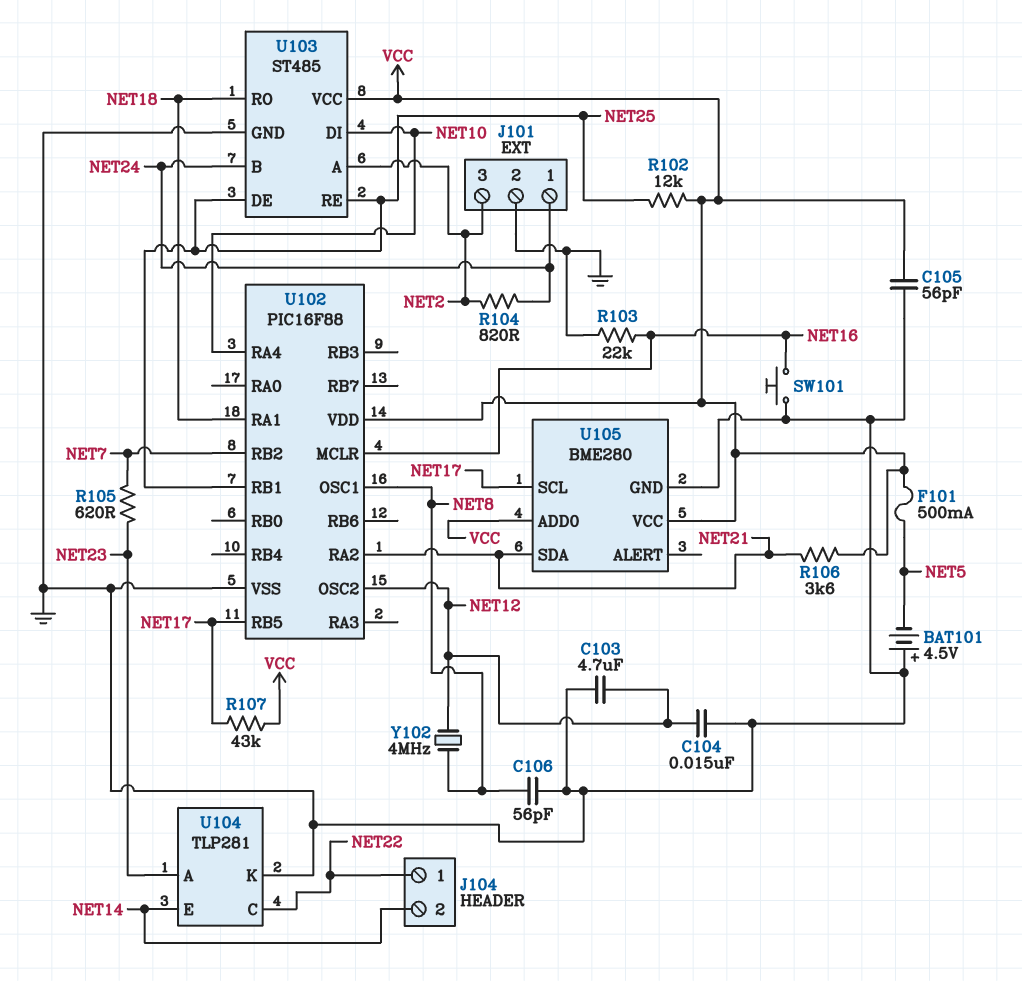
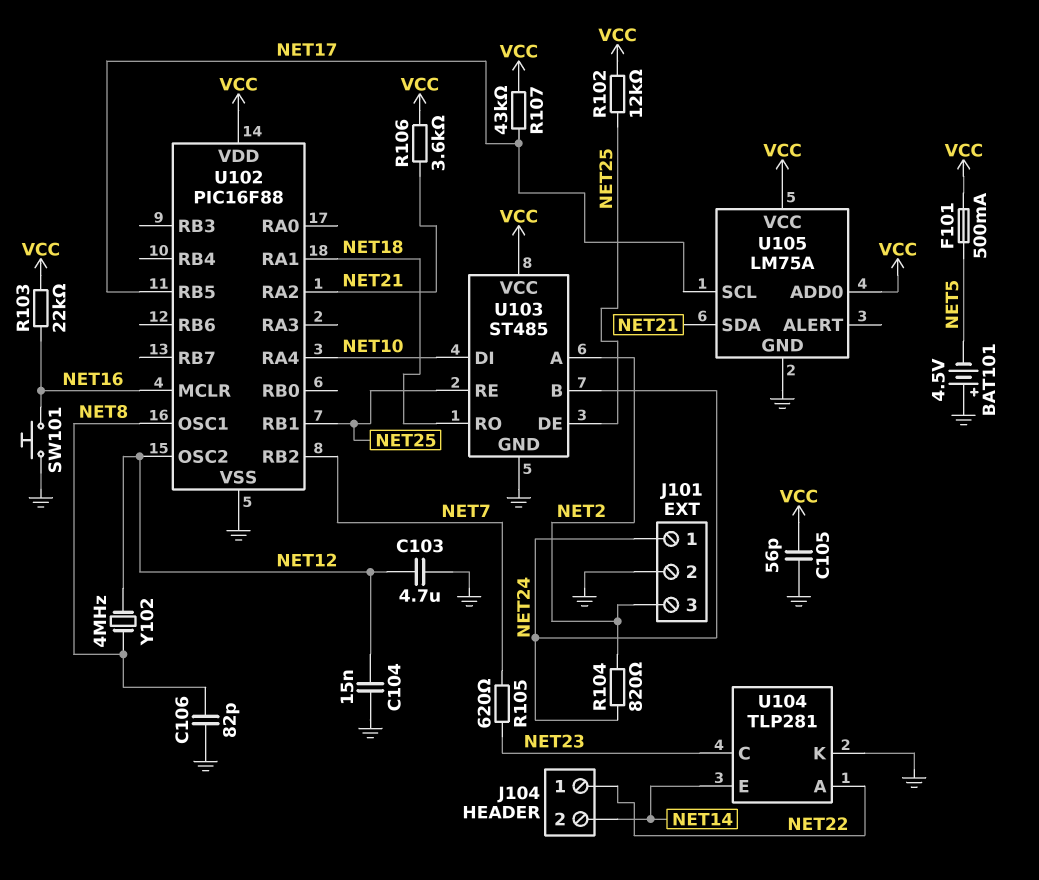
C106: 56pF (GND, NET8) -> 82pF (GND, NET8)
R103: 22k (GND, NET16) -> 22k (NET16, VCC)
U104 pin A: NET23 -> NET22
U104 pin C: NET22 -> NET23
U105: BME280 -> LM75A

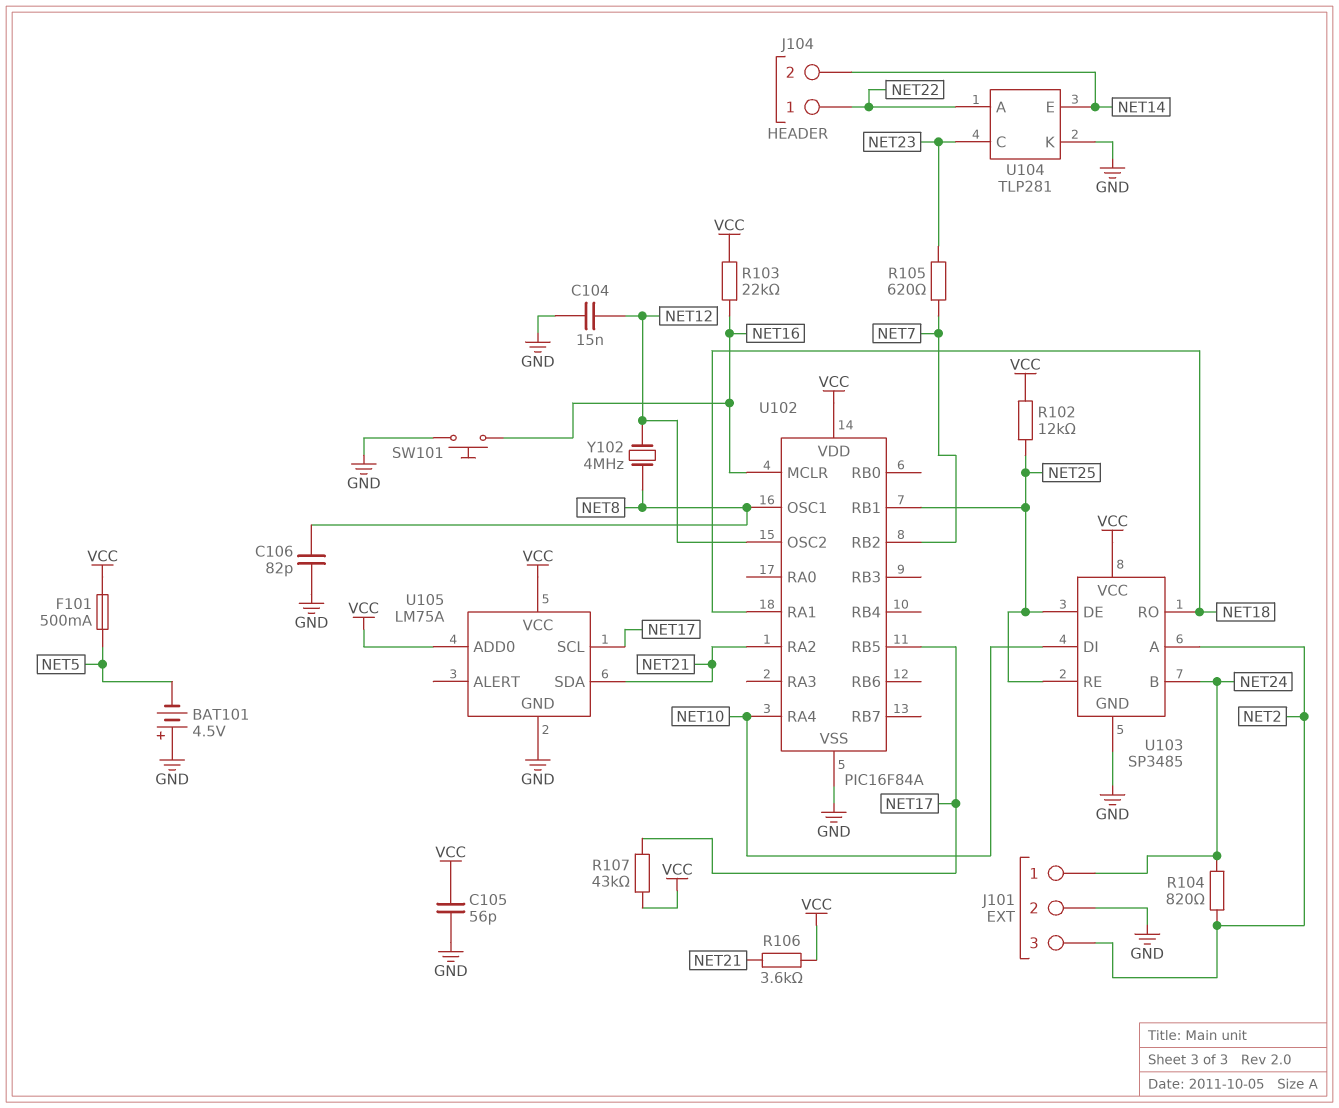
C103: 4.7uF (GND, NET12) -> none
U102: PIC16F88 -> PIC16F84A
U103: ST485 -> SP3485

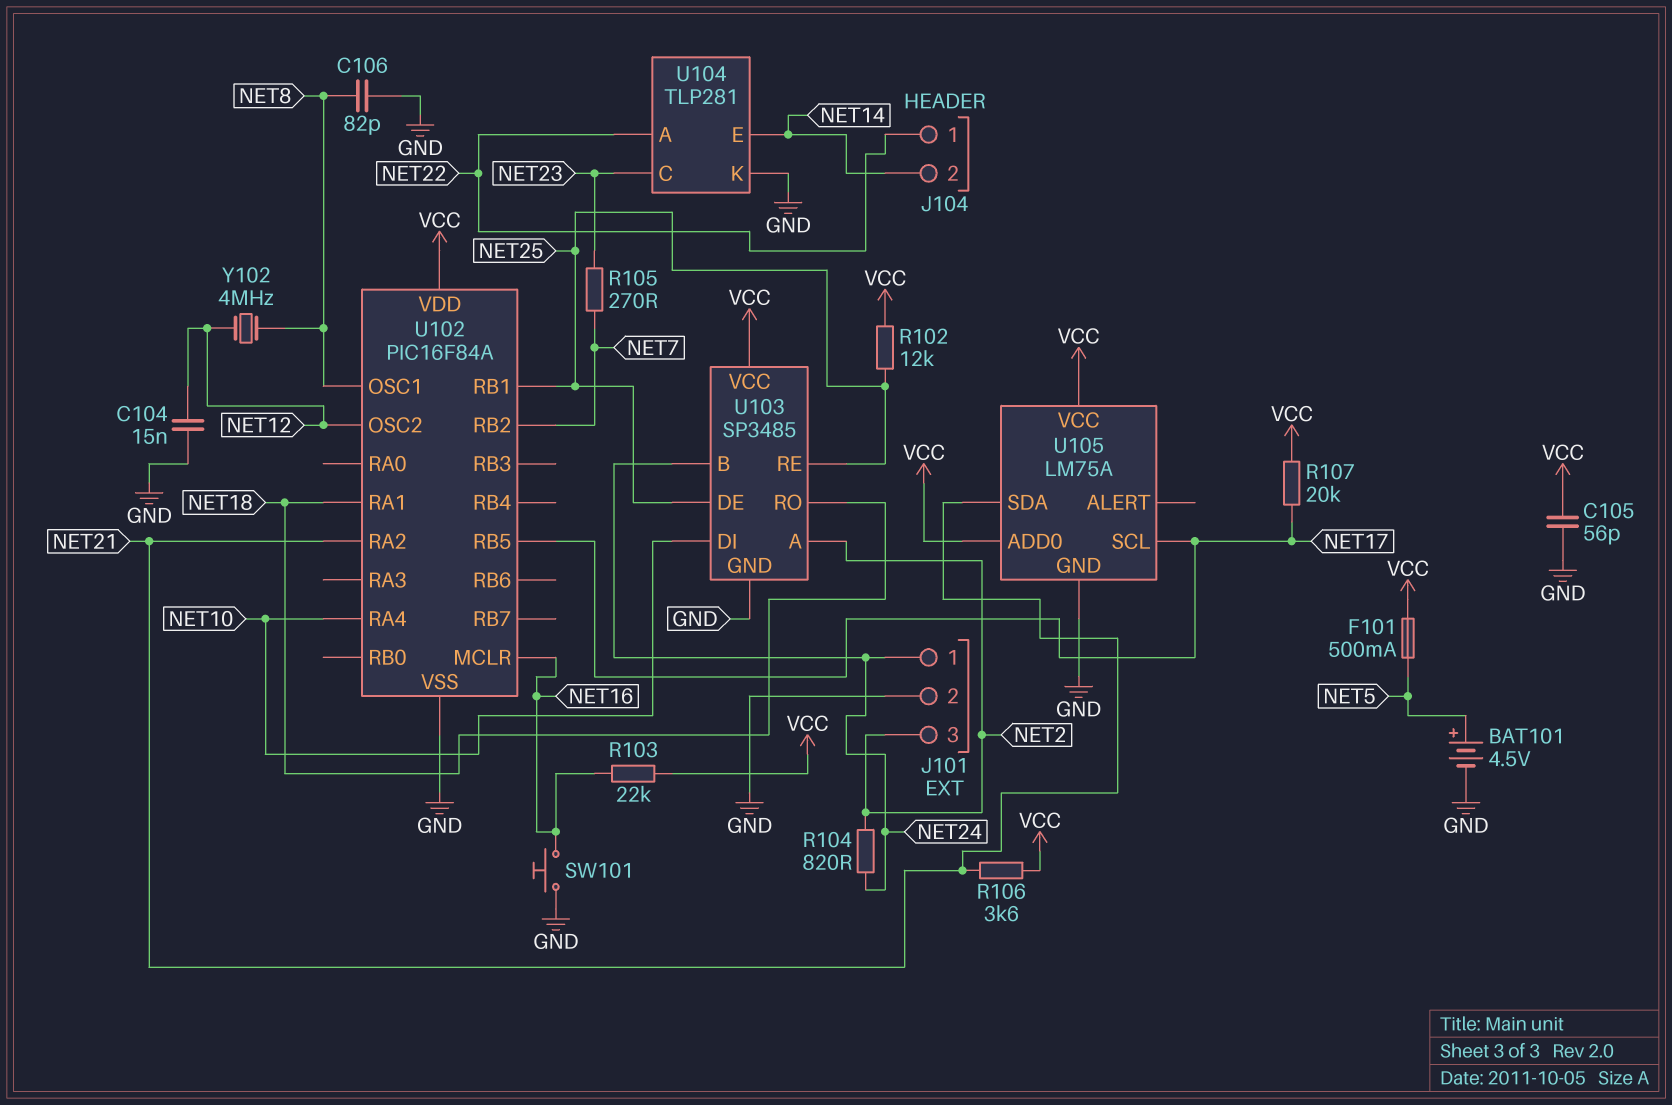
BAT101: 4.5V (plus GND, minus NET5) -> 4.5V (plus NET5, minus GND)
R105: 620 (NET7, NET23) -> 270 (NET7, NET23)
R107: 43k (NET17, VCC) -> 20k (NET17, VCC)

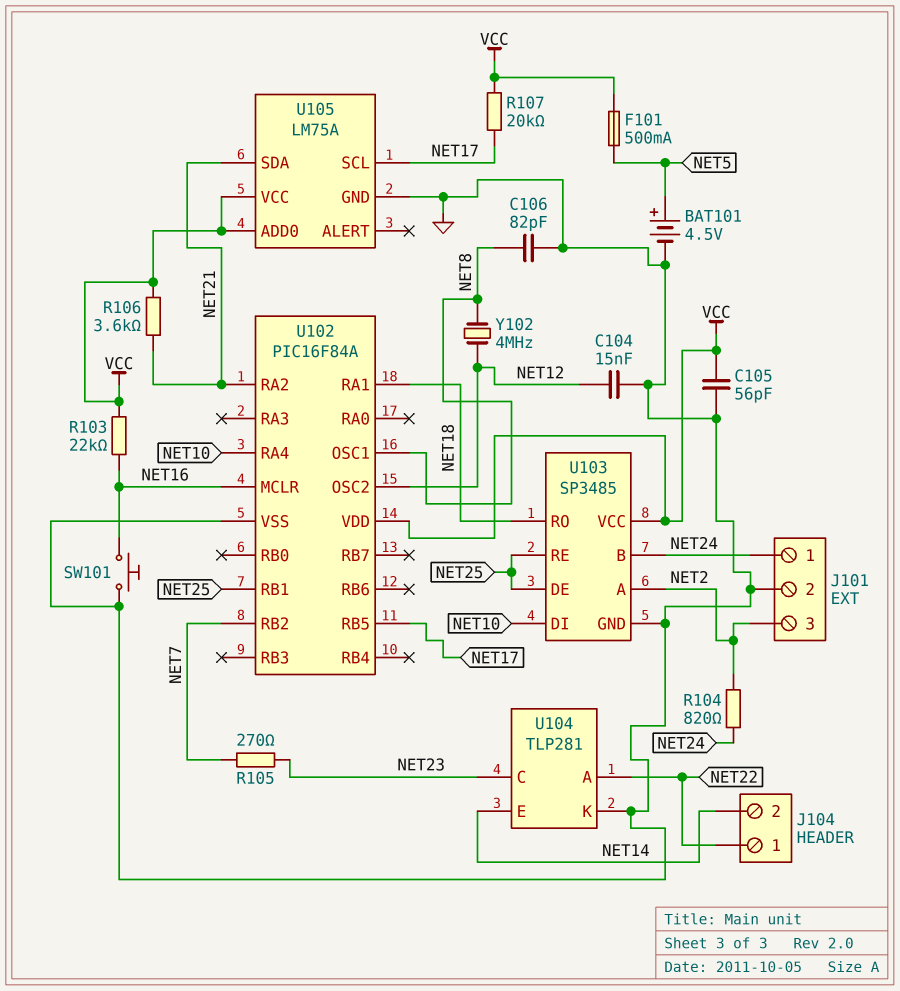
R102: 12k (NET25, VCC) -> none

